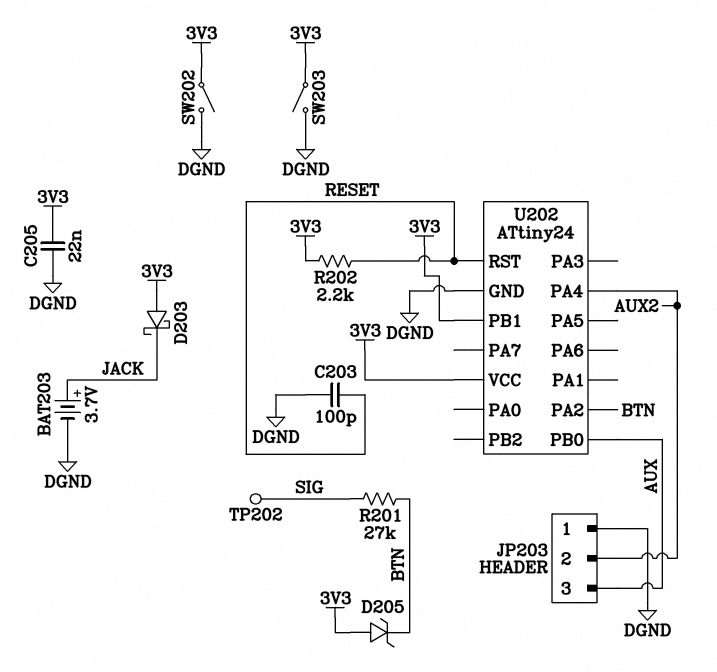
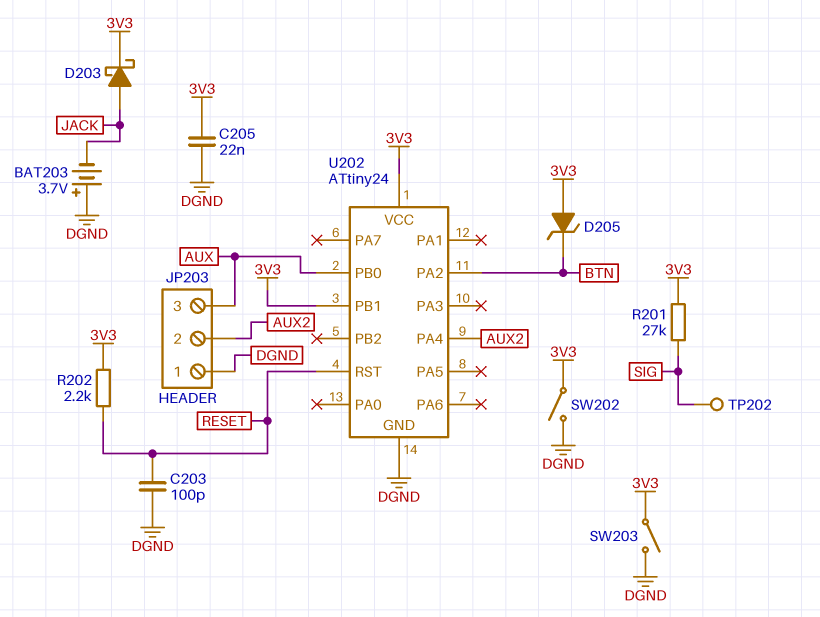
BAT203: 3.7V (plus JACK, minus DGND) -> 3.7V (plus DGND, minus JACK)
D203: schottky (A 3V3, K JACK) -> schottky (A JACK, K 3V3)
R201: 27k (BTN, SIG) -> 27k (3V3, SIG)

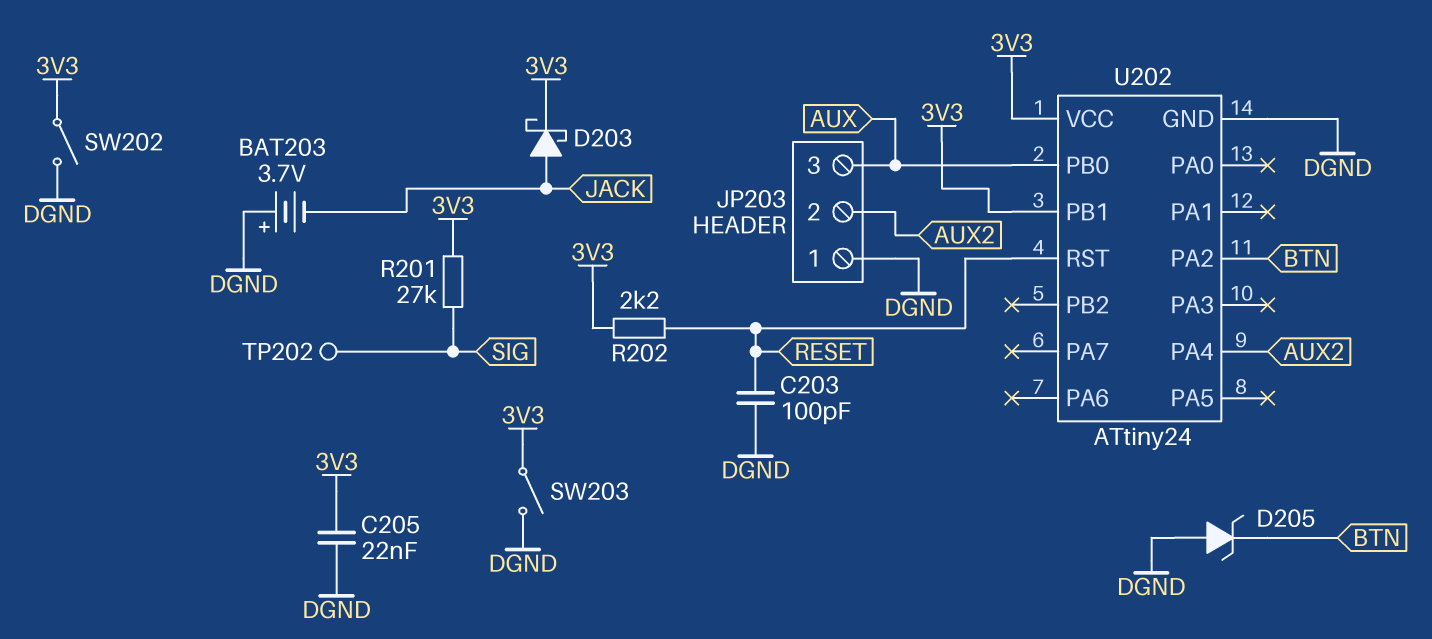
D205: zener (A 3V3, K BTN) -> zener (A DGND, K BTN)

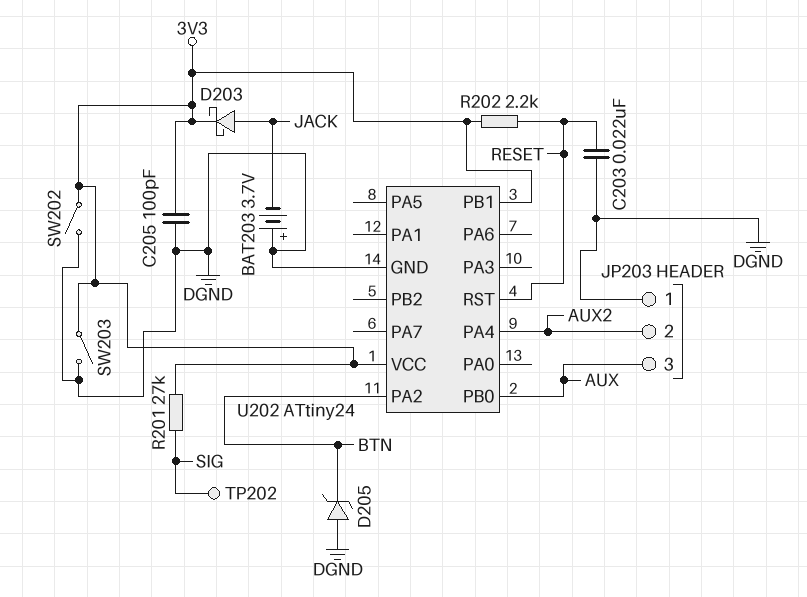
C203: 100pF (DGND, RESET) -> 22nF (DGND, RESET)
C205: 22nF (3V3, DGND) -> 100pF (3V3, DGND)

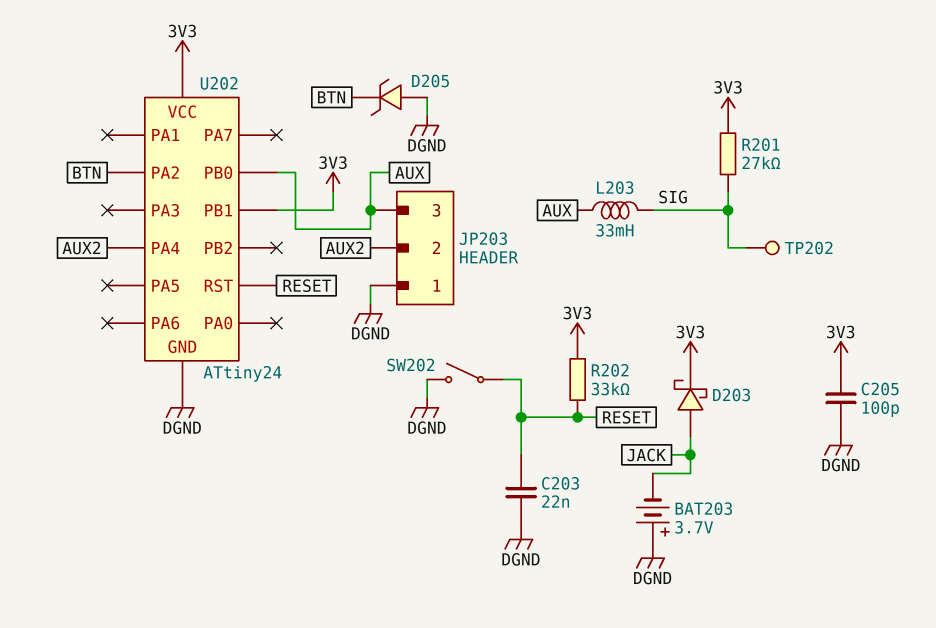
L203: none -> 33mH (AUX, SIG)
R202: 2.2k (3V3, RESET) -> 33k (3V3, RESET)
SW202: switch (3V3, DGND) -> switch (DGND, RESET)
SW203: switch (3V3, DGND) -> none

